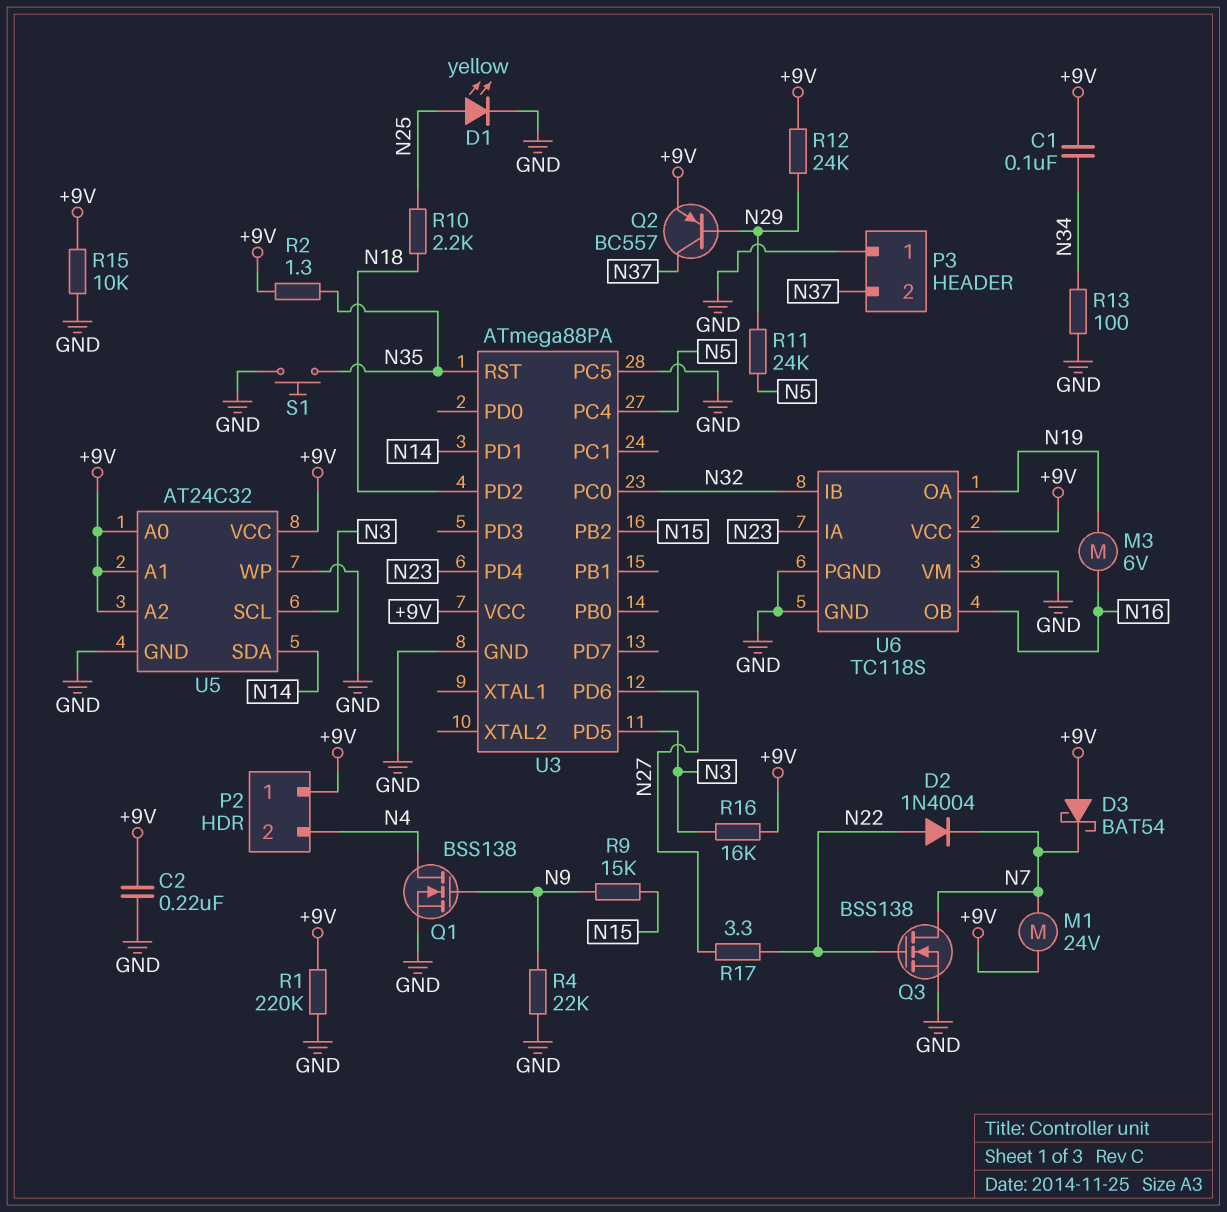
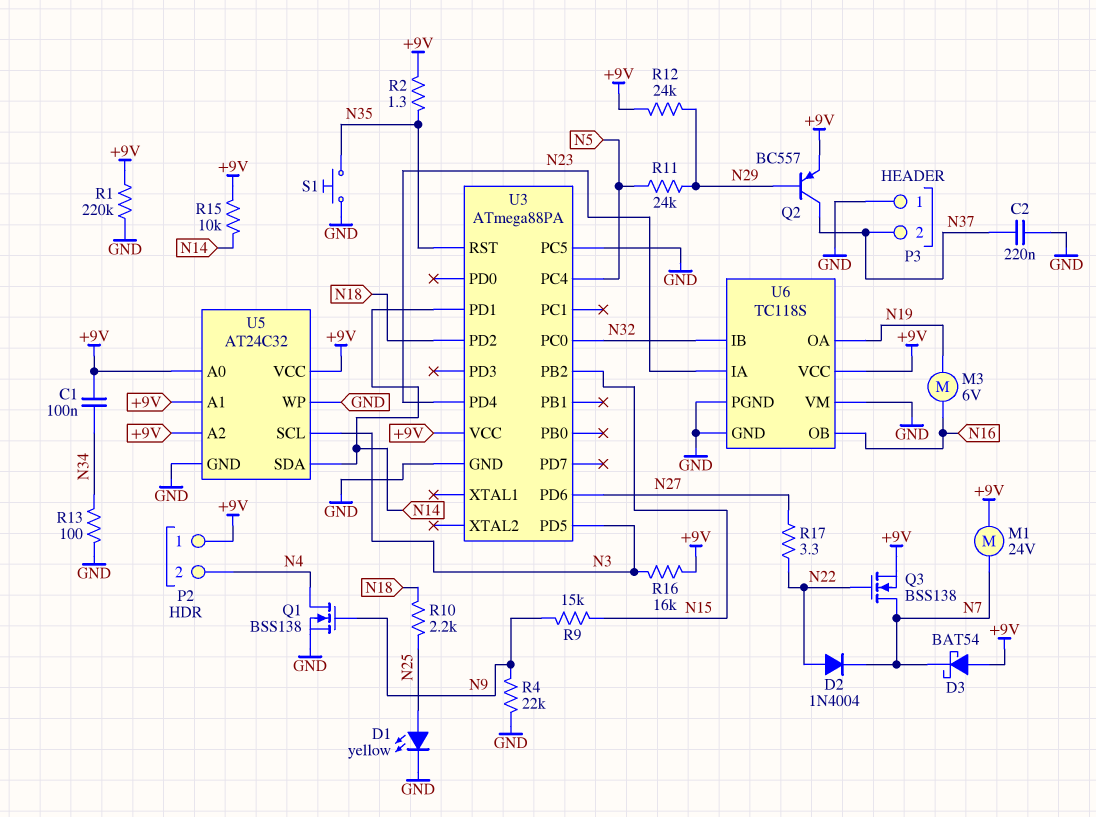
C2: 220nF (+9V, GND) -> 220nF (GND, N37)
Q3: NMOS BSS138 (G N22, D N7, S GND) -> NMOS BSS138 (G N22, D N7, S +9V)
R15: 10k (+9V, GND) -> 10k (+9V, N14)

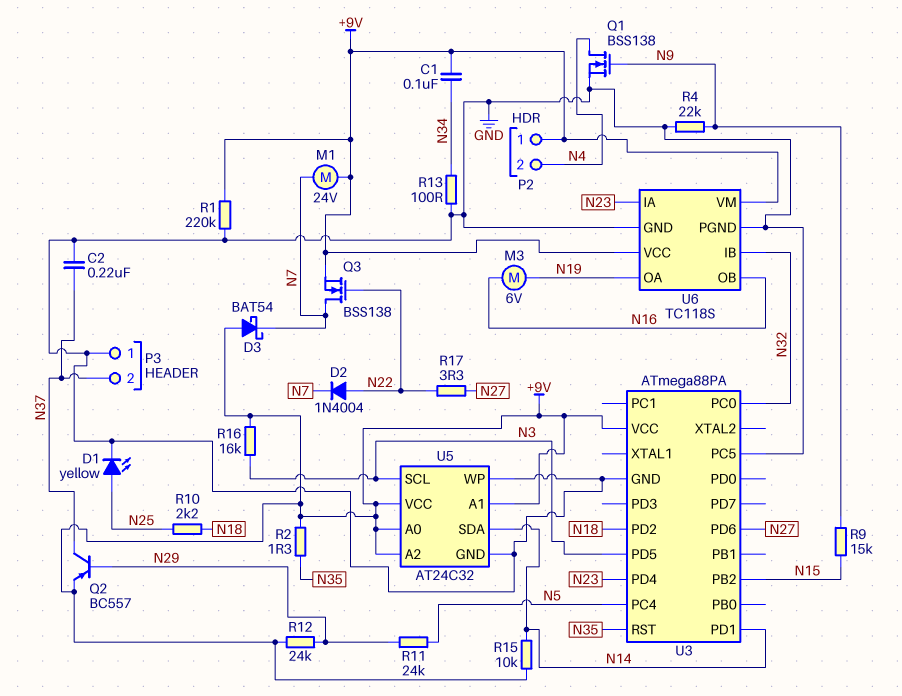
S1: button (GND, N35) -> none
U6 pin VM: GND -> +9V

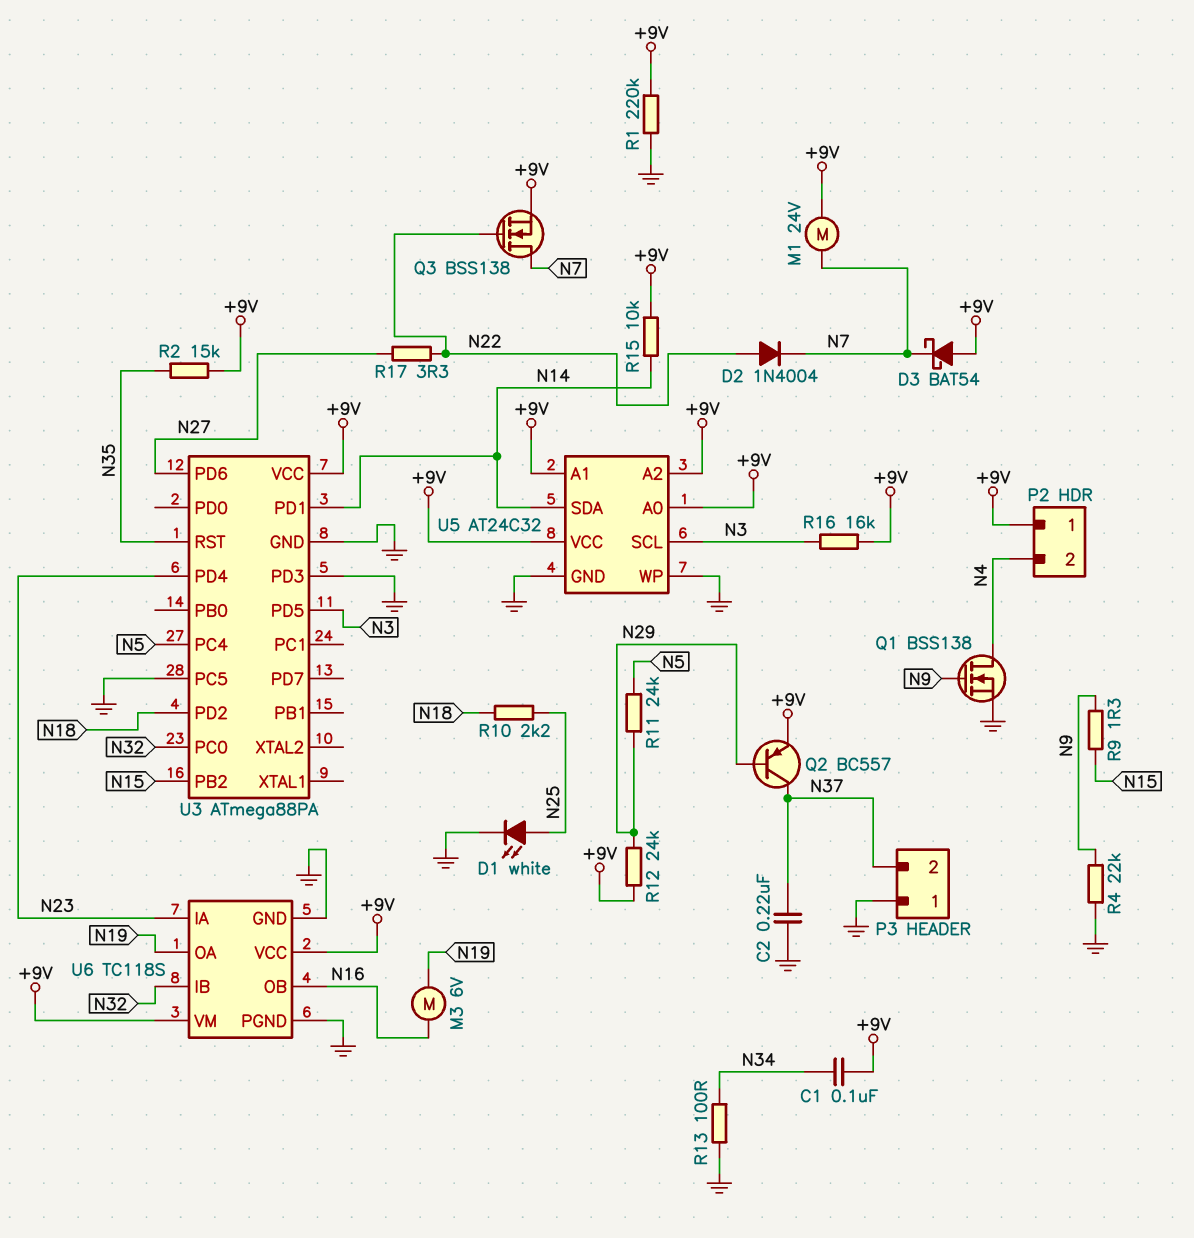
D1: LED yellow (A N25, K GND) -> LED white (A N25, K GND)
R2: 1.3 (+9V, N35) -> 15k (+9V, N35)
R9: 15k (N9, N15) -> 1.3 (N9, N15)
U3 pin PD3: none -> GND

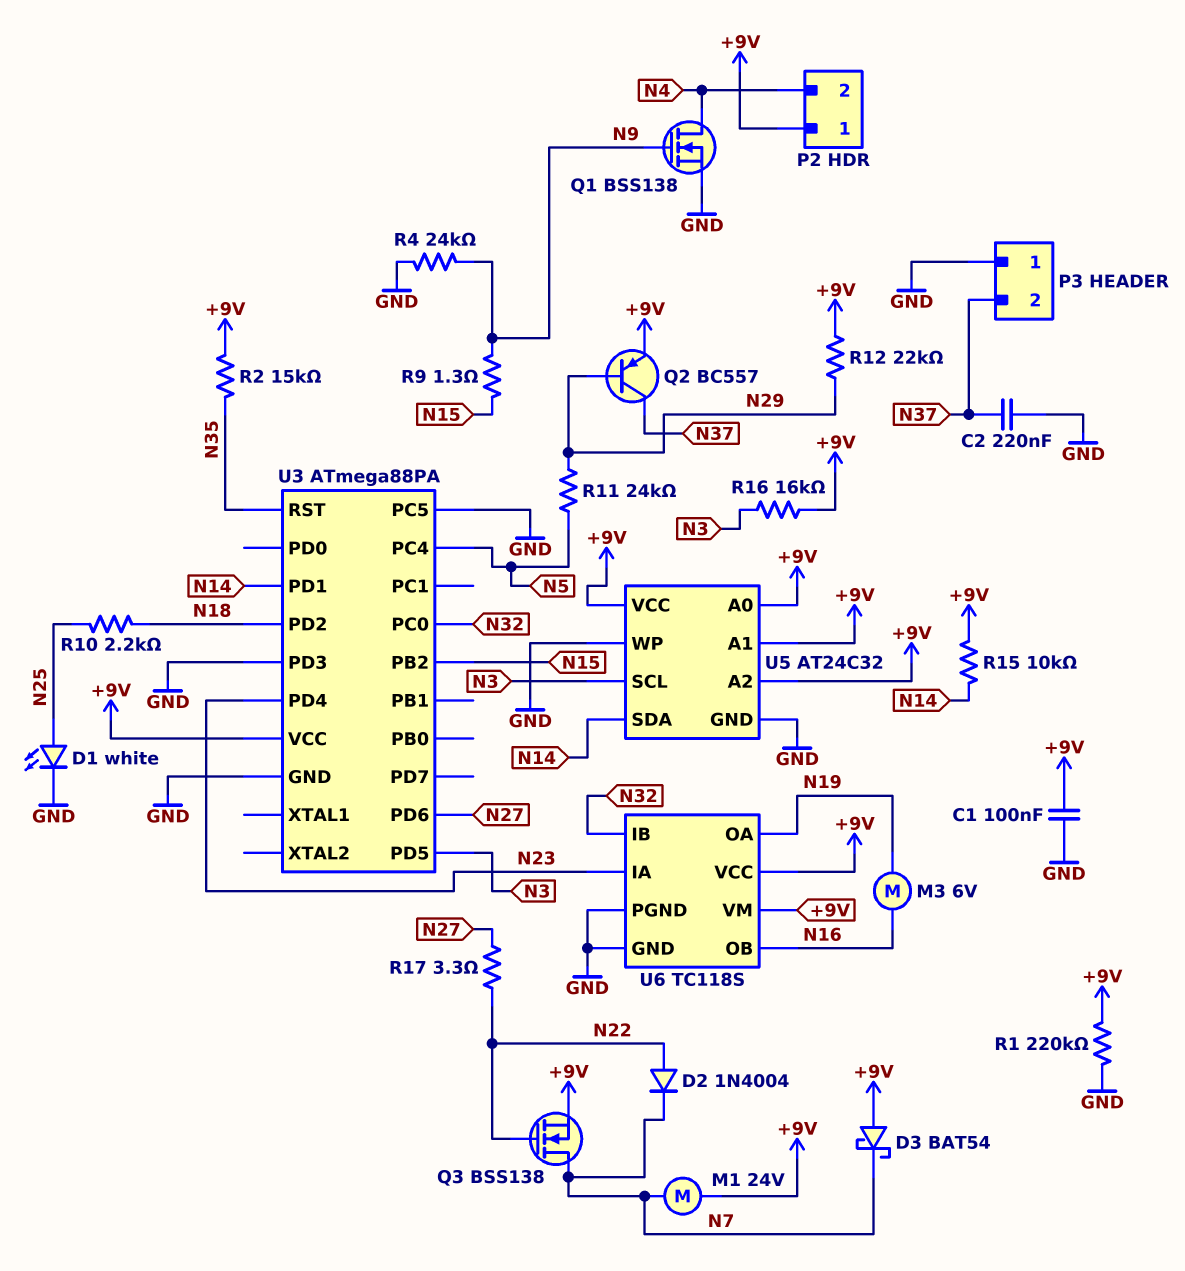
C1: 100nF (+9V, N34) -> 100nF (+9V, GND)
R4: 22k (GND, N9) -> 24k (GND, N9)
R12: 24k (+9V, N29) -> 22k (+9V, N29)
R13: 100 (GND, N34) -> none

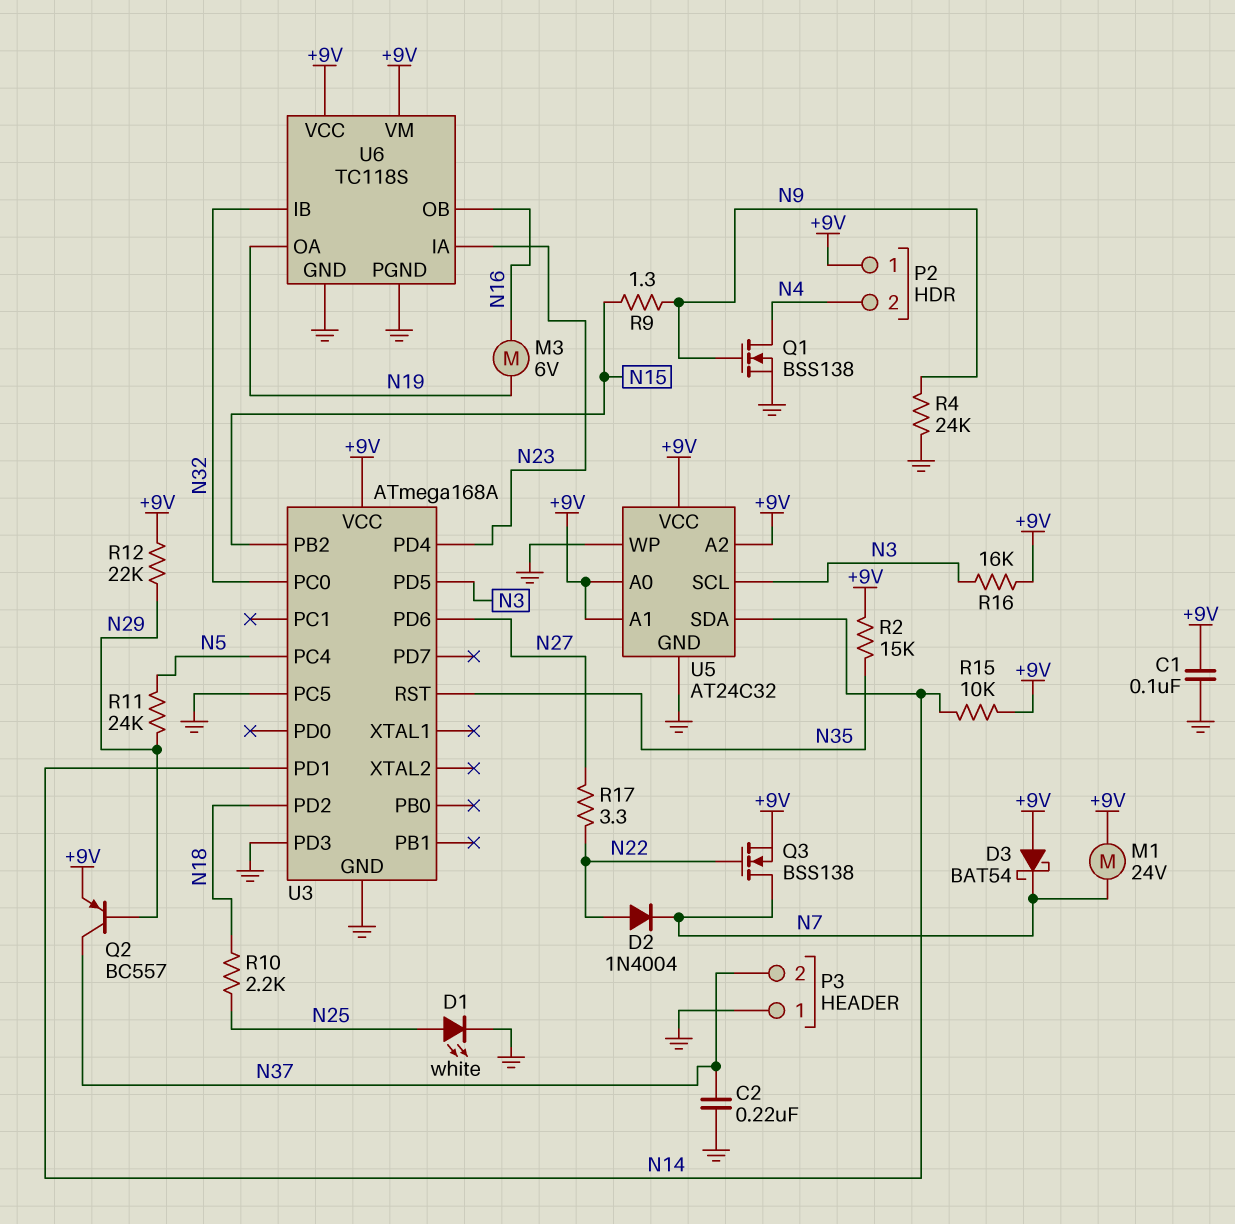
R1: 220k (+9V, GND) -> none
U3: ATmega88PA -> ATmega168A

